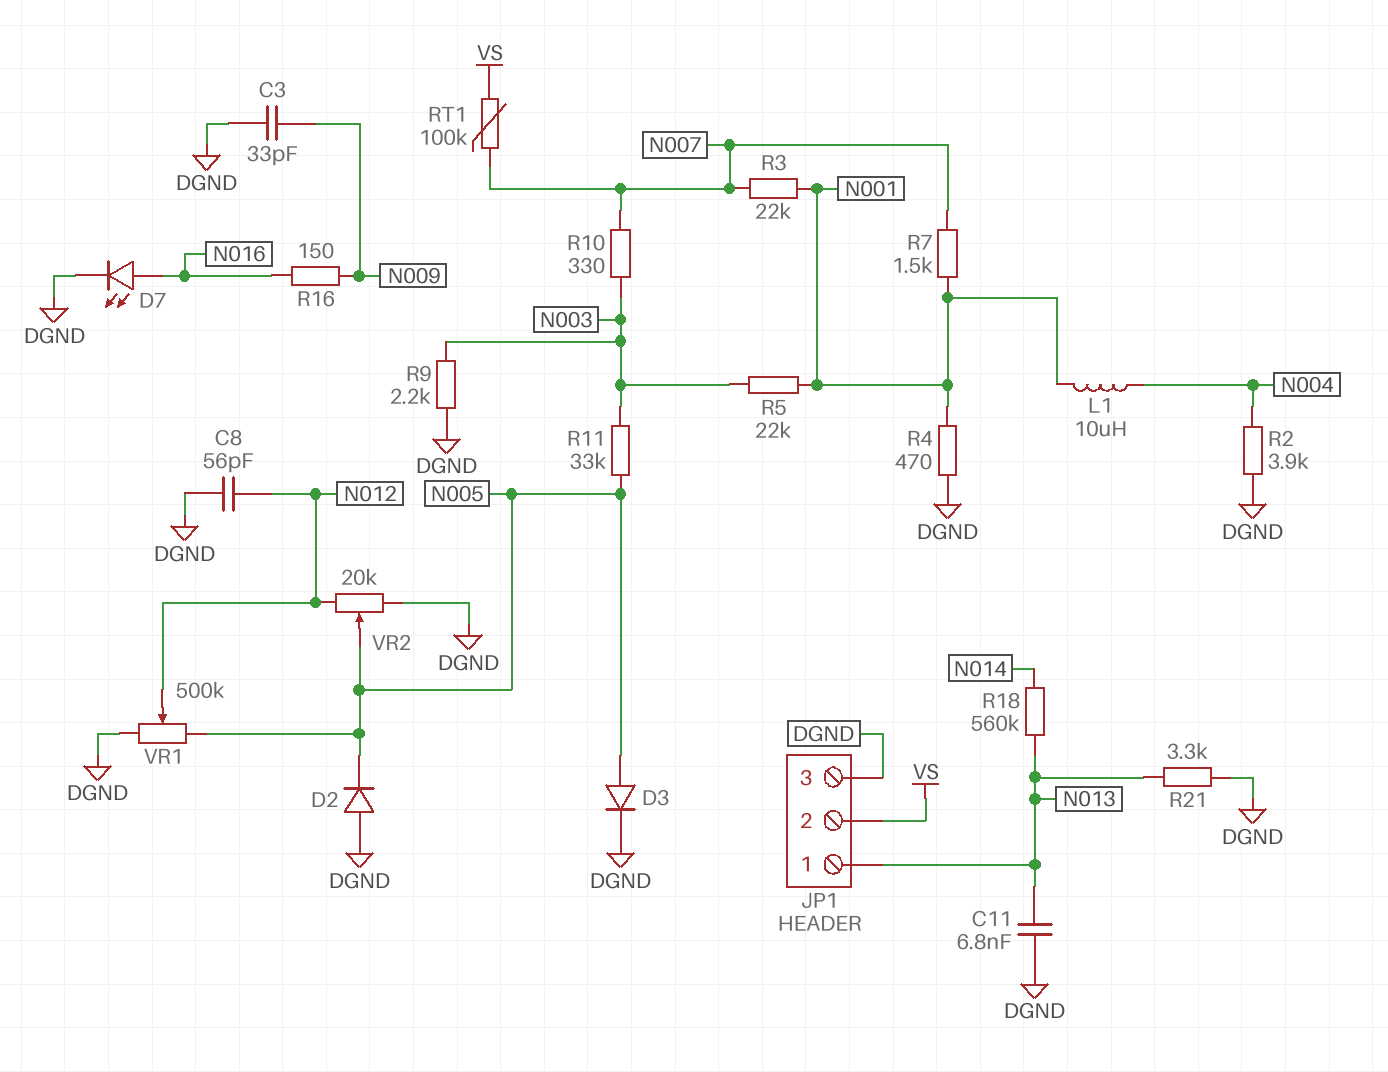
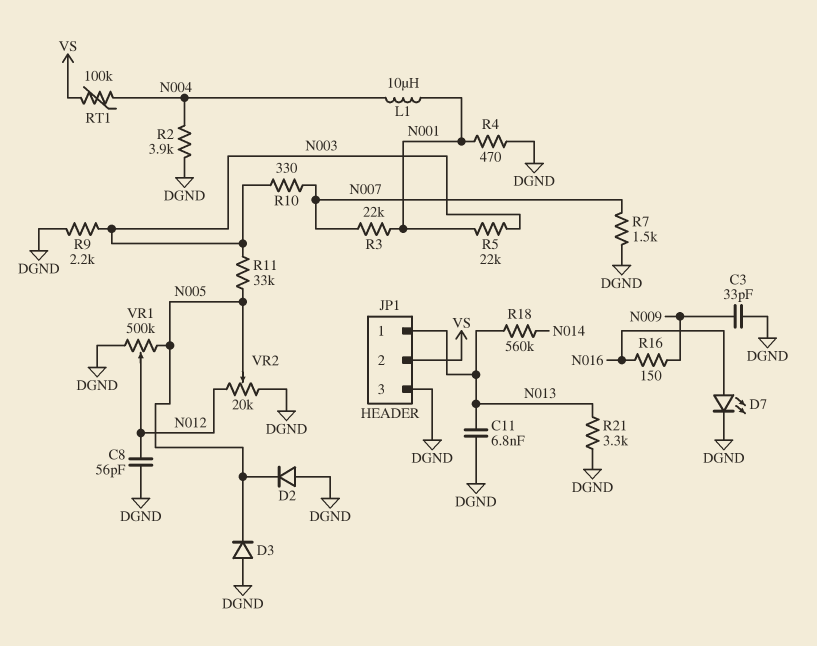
D3: diode (A N005, K DGND) -> diode (A DGND, K N005)
R7: 1.5k (N001, N007) -> 1.5k (DGND, N007)
RT1: 100k (N007, VS) -> 100k (N004, VS)

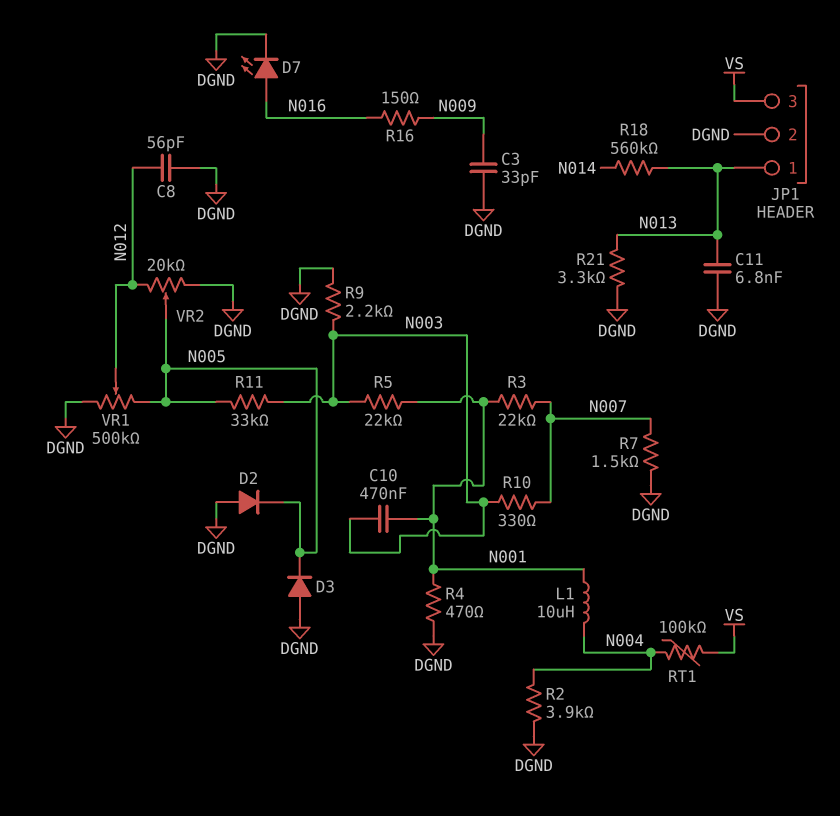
C10: none -> 470nF (N001, N003)
JP1 pin 2: VS -> DGND
JP1 pin 3: DGND -> VS

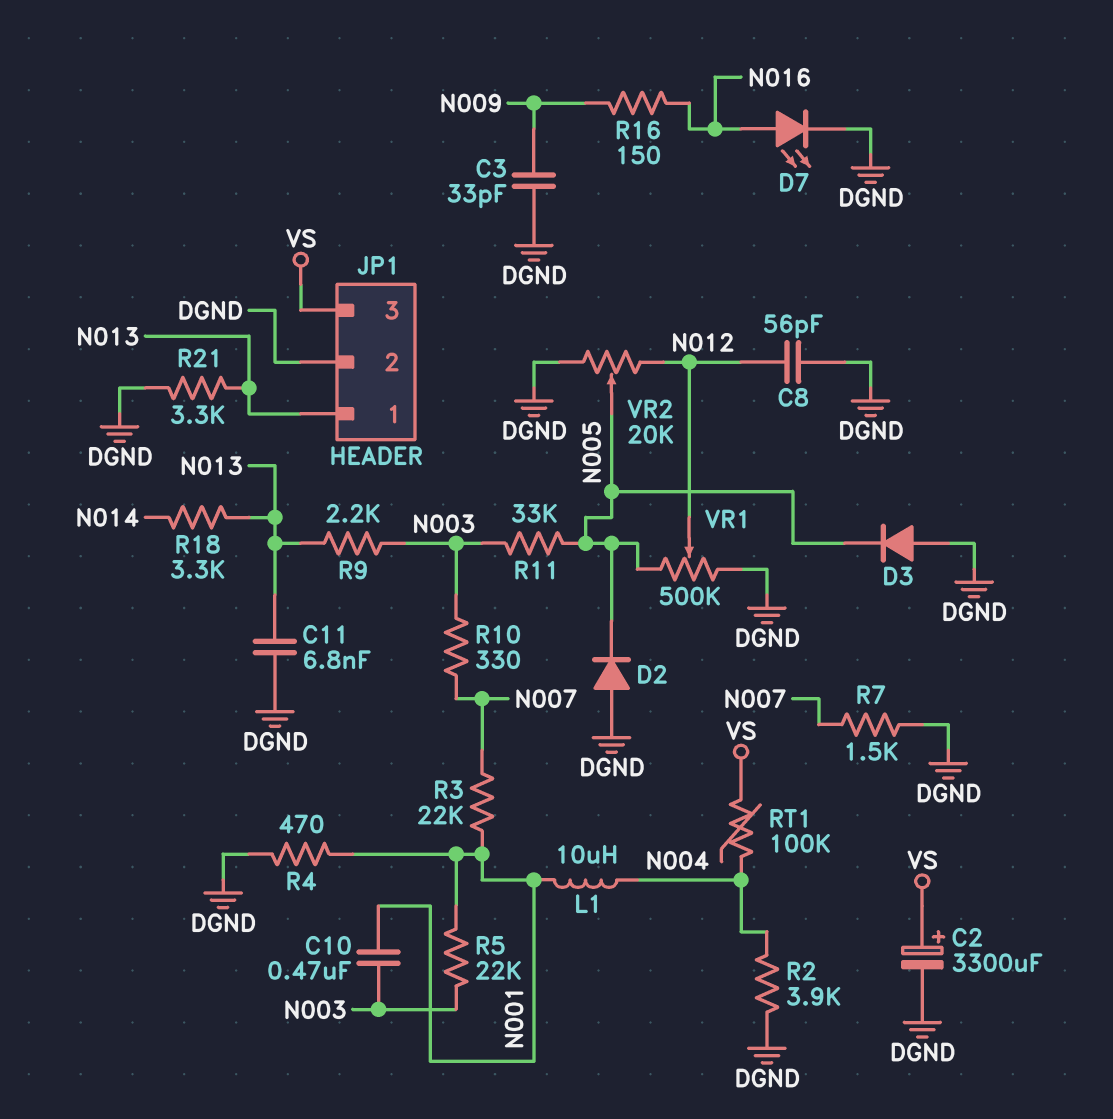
C2: none -> 3300uF (plus VS, minus DGND)
R9: 2.2k (DGND, N003) -> 2.2k (N003, N013)
R18: 560k (N013, N014) -> 3.3k (N013, N014)

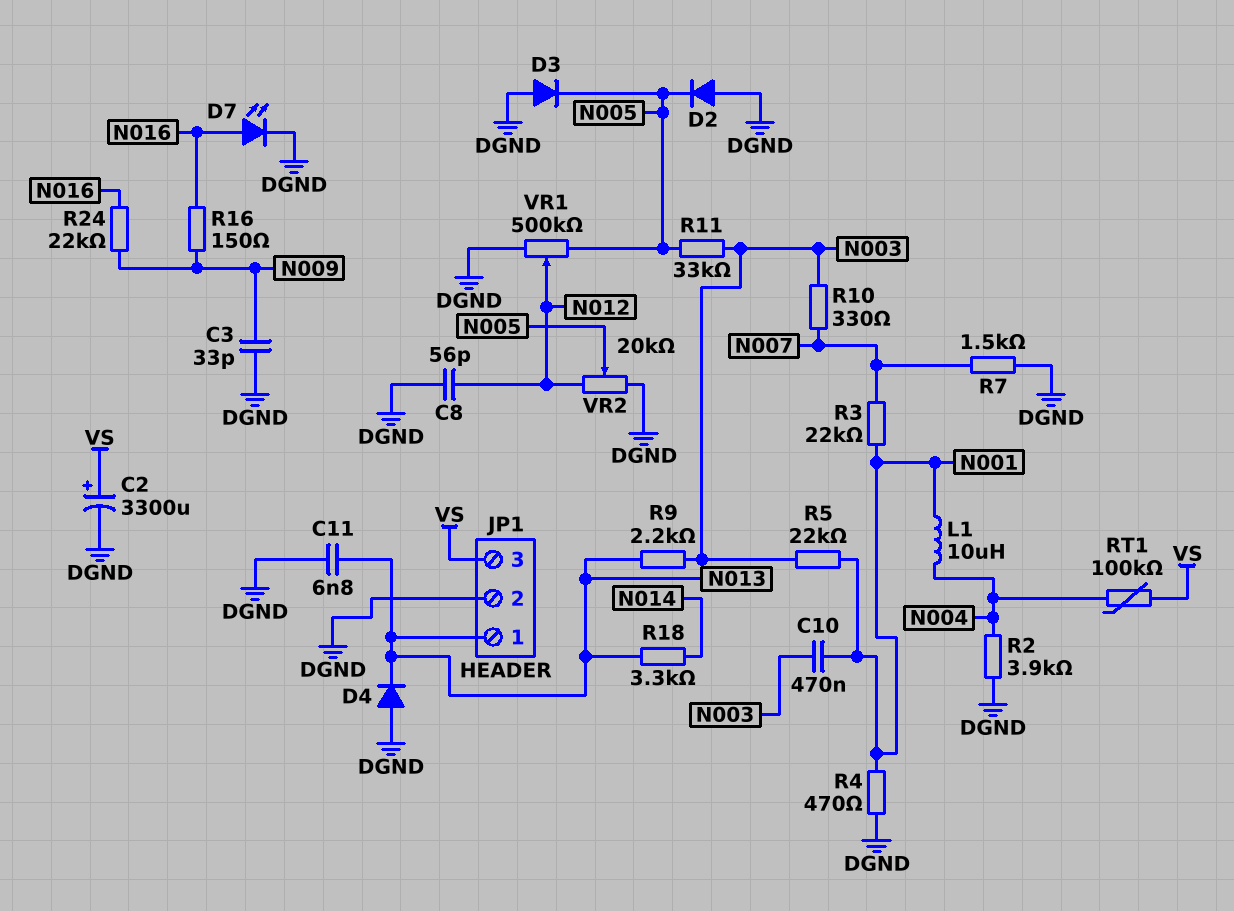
D4: none -> diode (A DGND, K N013)
R21: 3.3k (DGND, N013) -> none
R24: none -> 22k (N009, N016)

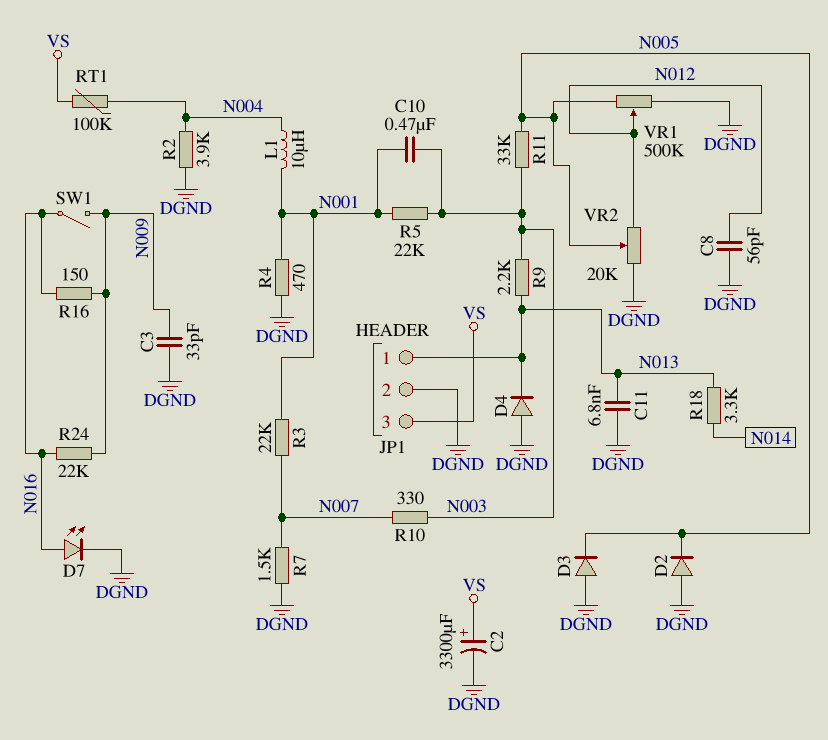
SW1: none -> switch (N009, N016)

